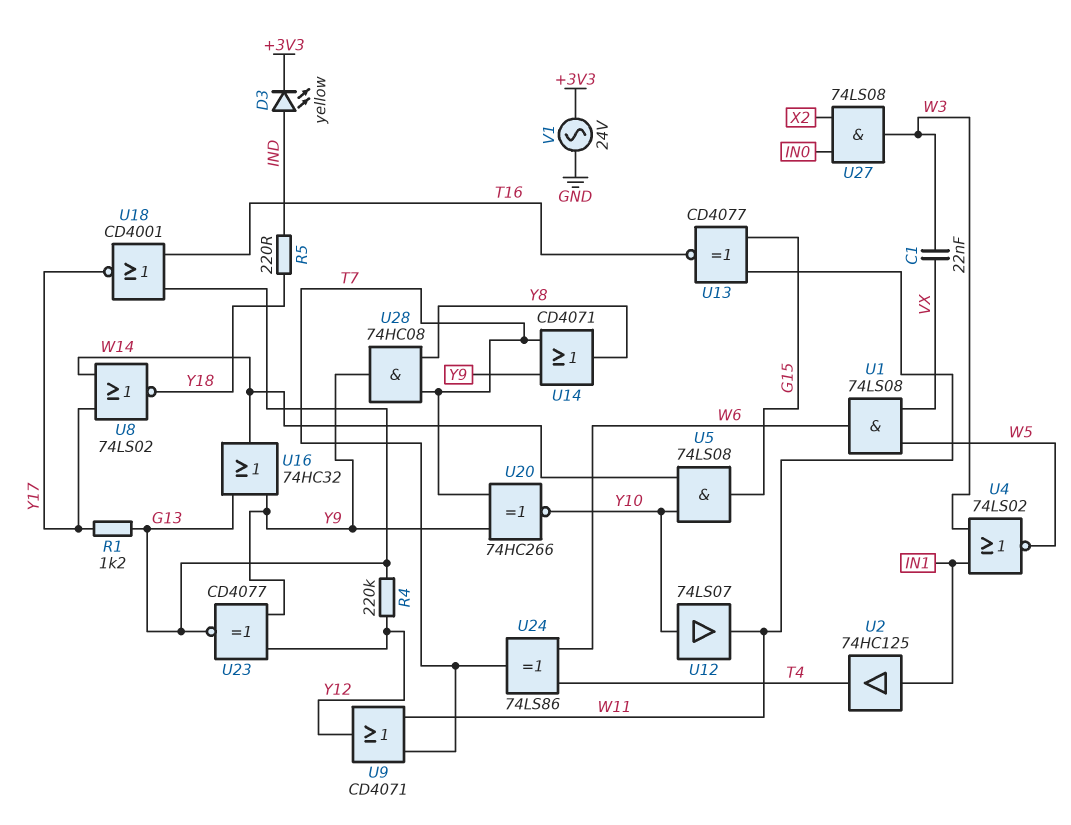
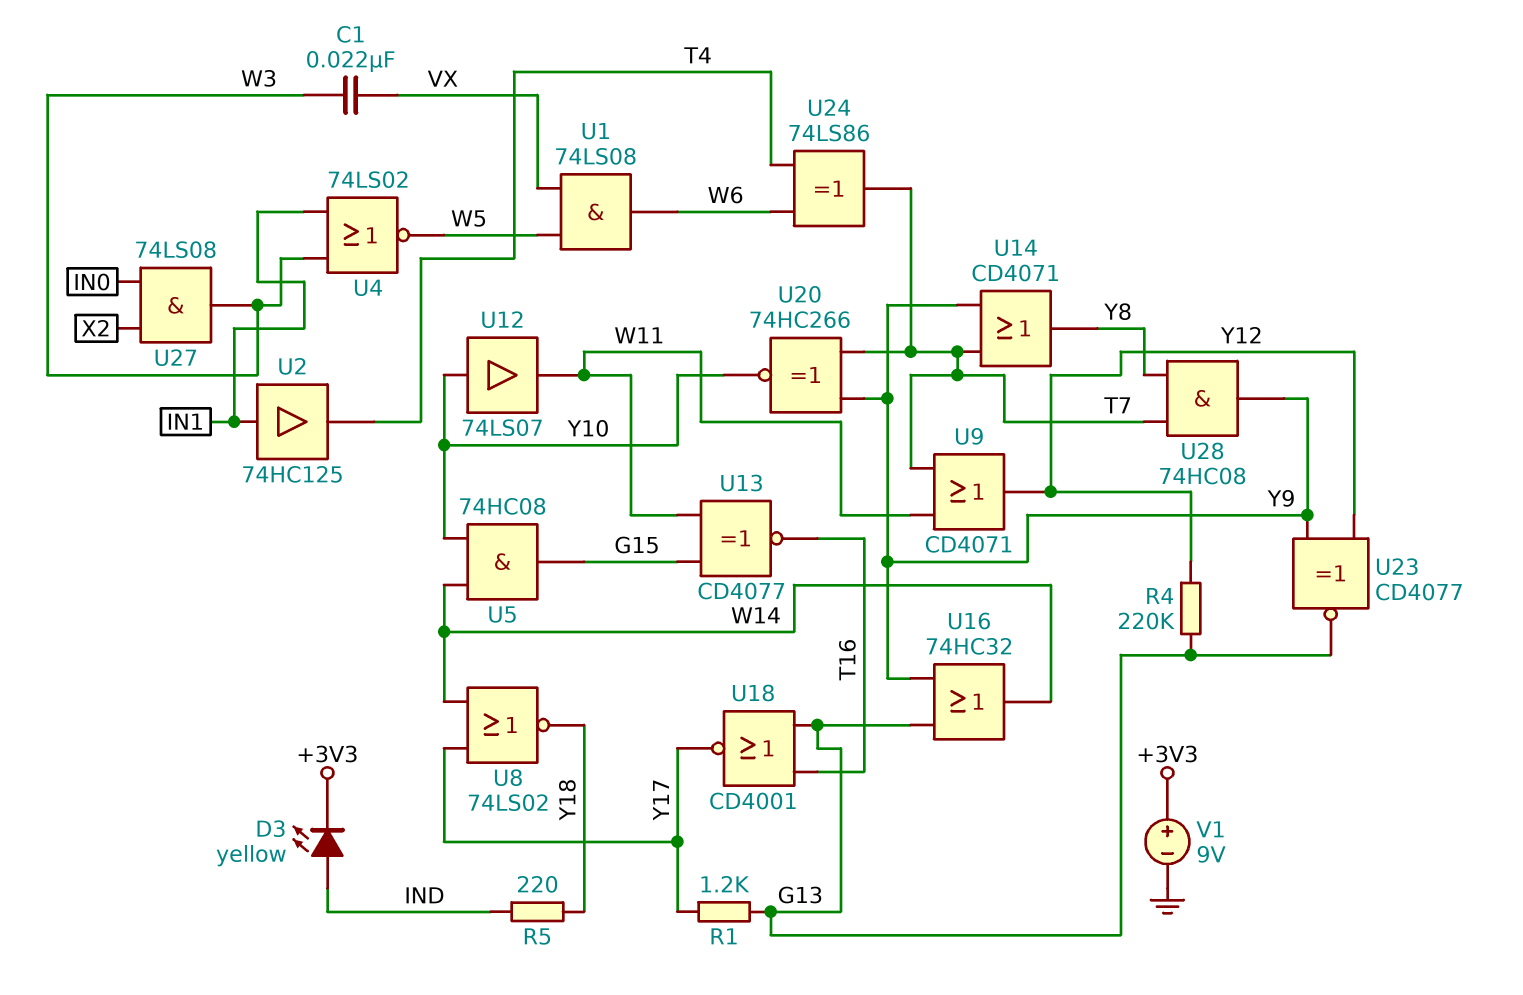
U5: AND 74LS08 (in W14, in Y10, out G15) -> AND 74HC08 (in W14, in Y10, out G15)
V1: AC 24V (+3V3, GND) -> 9V (plus +3V3, minus GND)

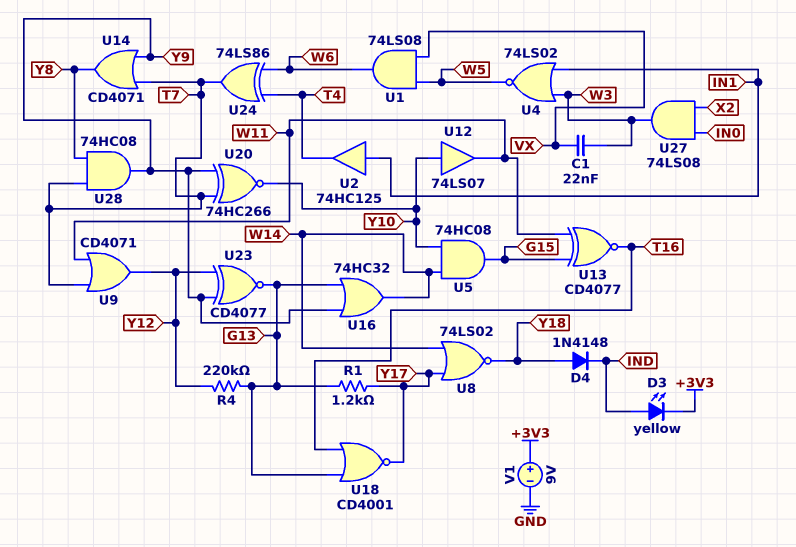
D4: none -> diode 1N4148 (A Y18, K IND)
R5: 220 (IND, Y18) -> none

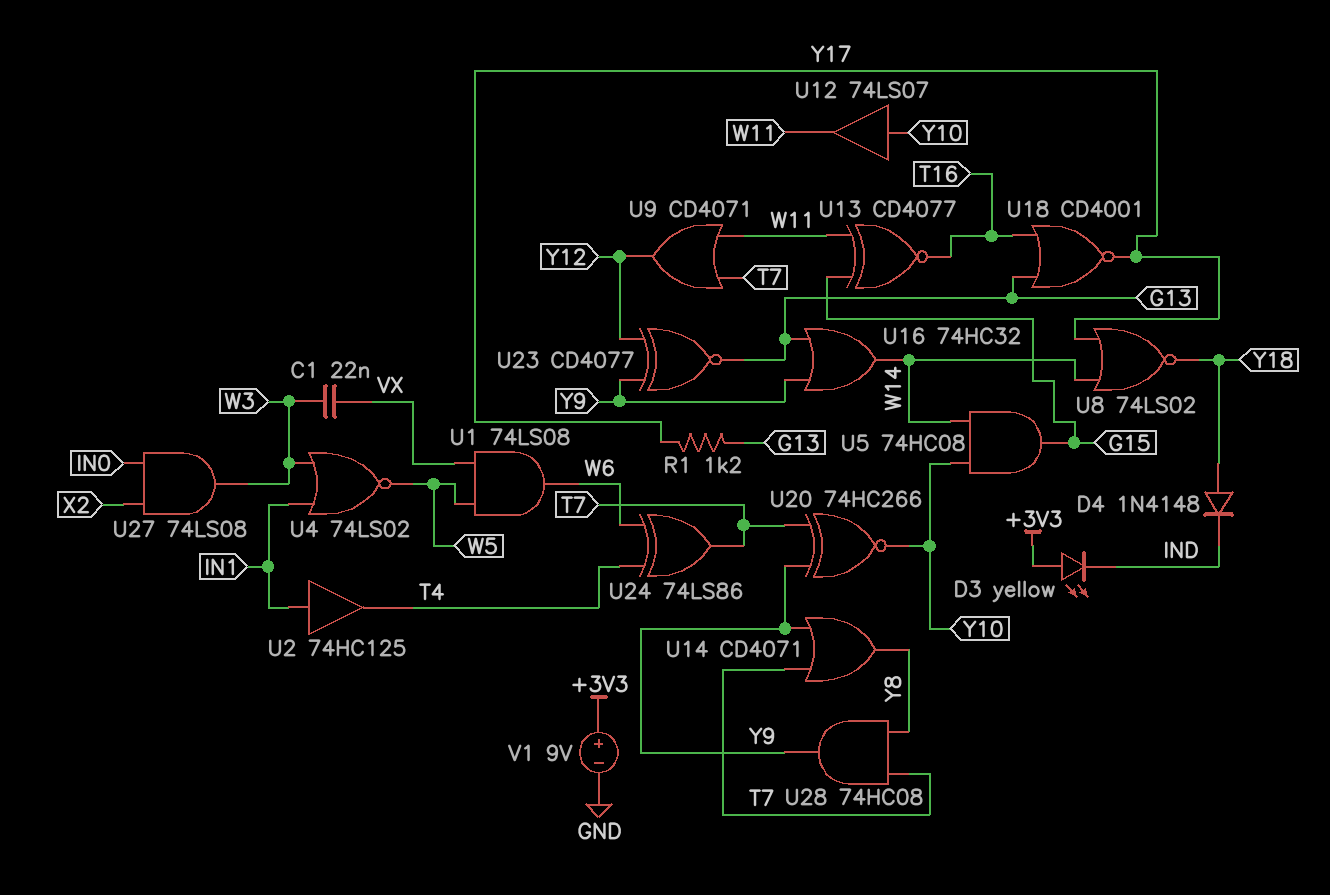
D3: LED yellow (A IND, K +3V3) -> LED yellow (A +3V3, K IND)
R4: 220k (G13, Y12) -> none

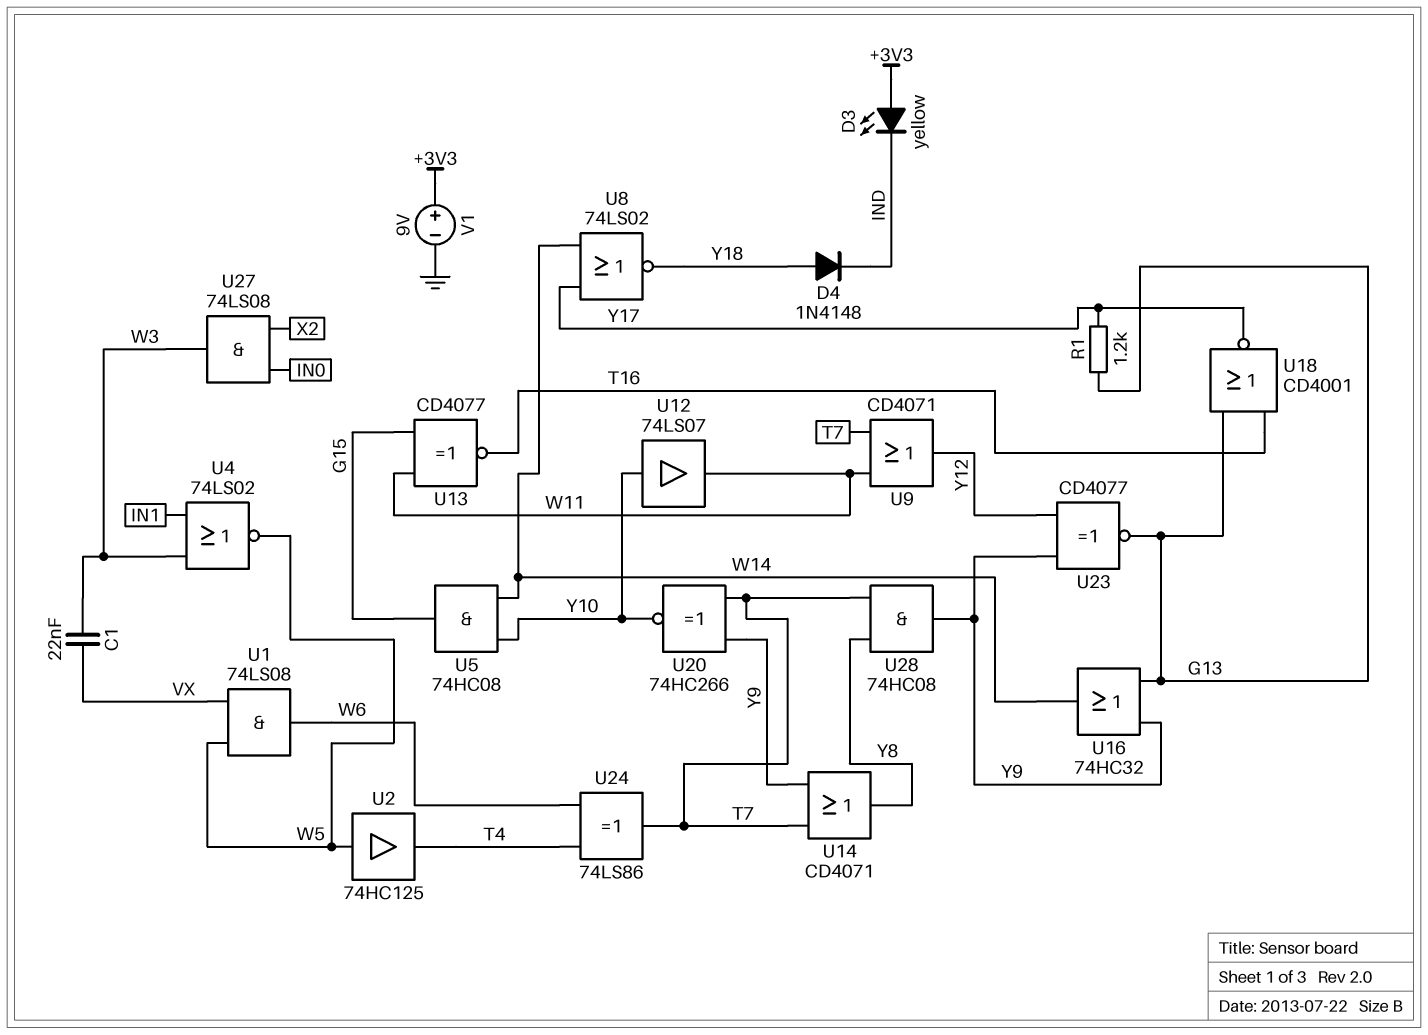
U2: buffer 74HC125 (in IN1, out T4) -> buffer 74HC125 (in W5, out T4)

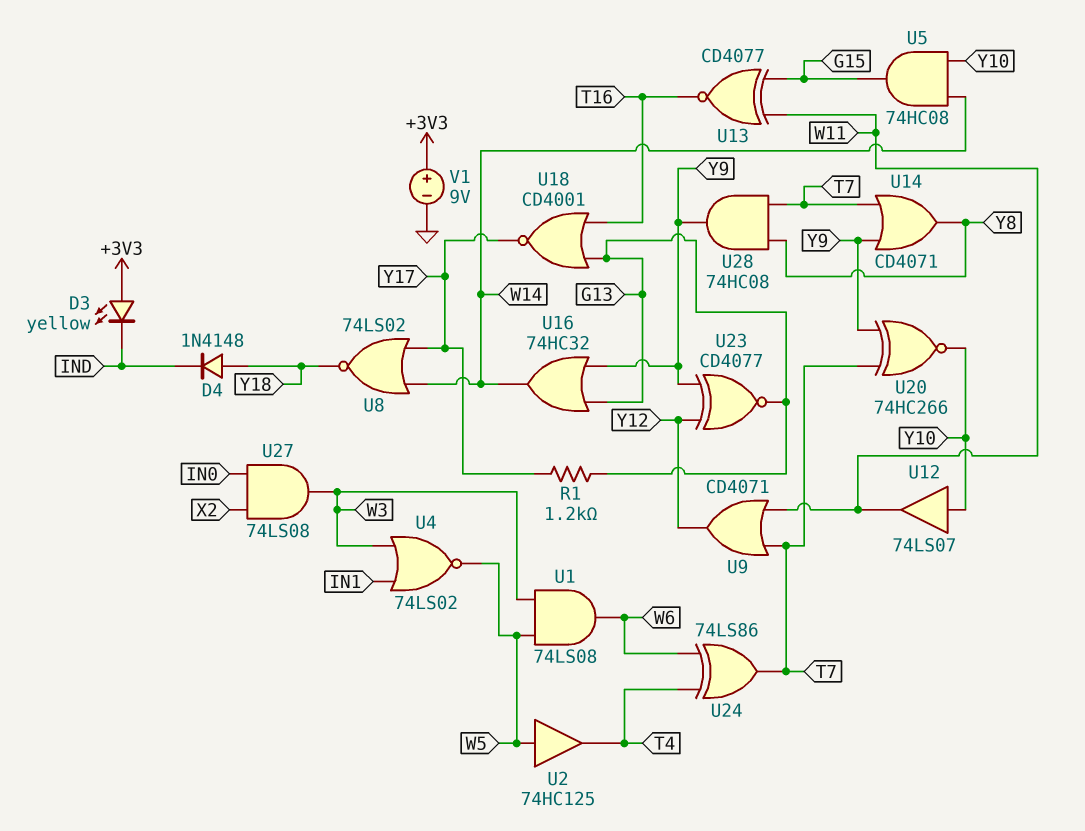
C1: 22nF (VX, W3) -> none
U1: AND 74LS08 (in VX, in W5, out W6) -> AND 74LS08 (in W3, in W5, out W6)

